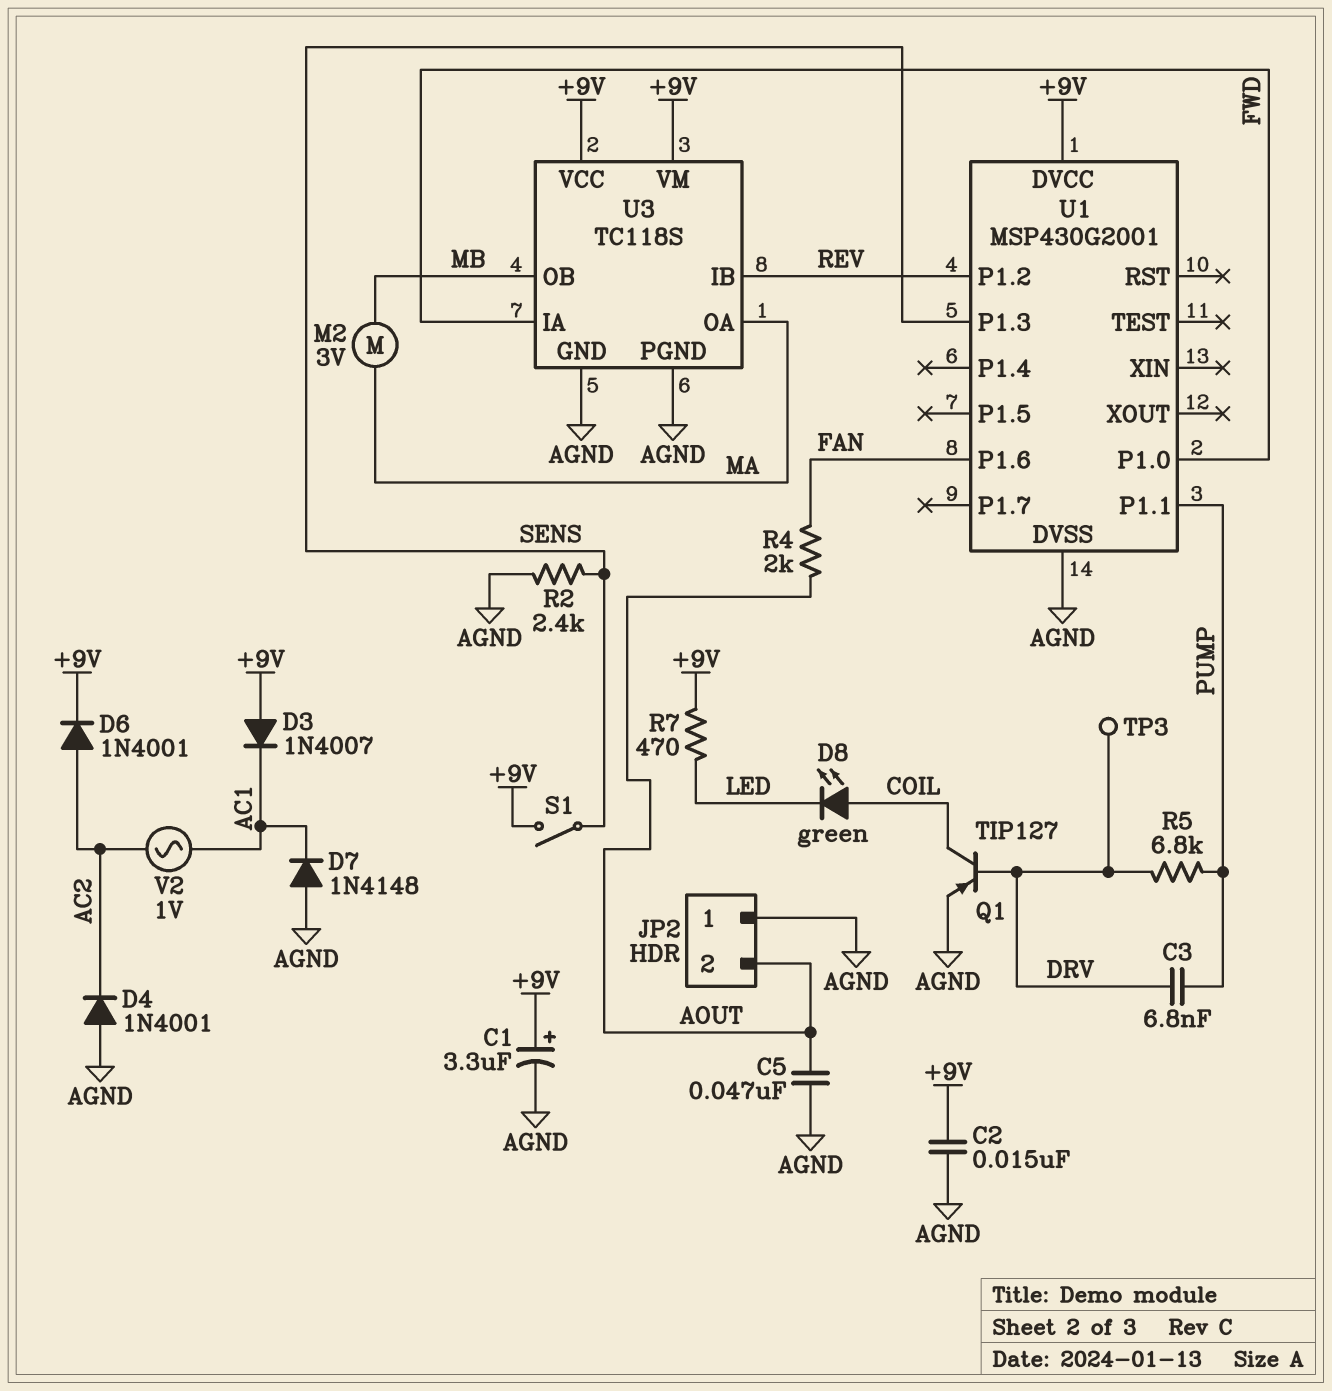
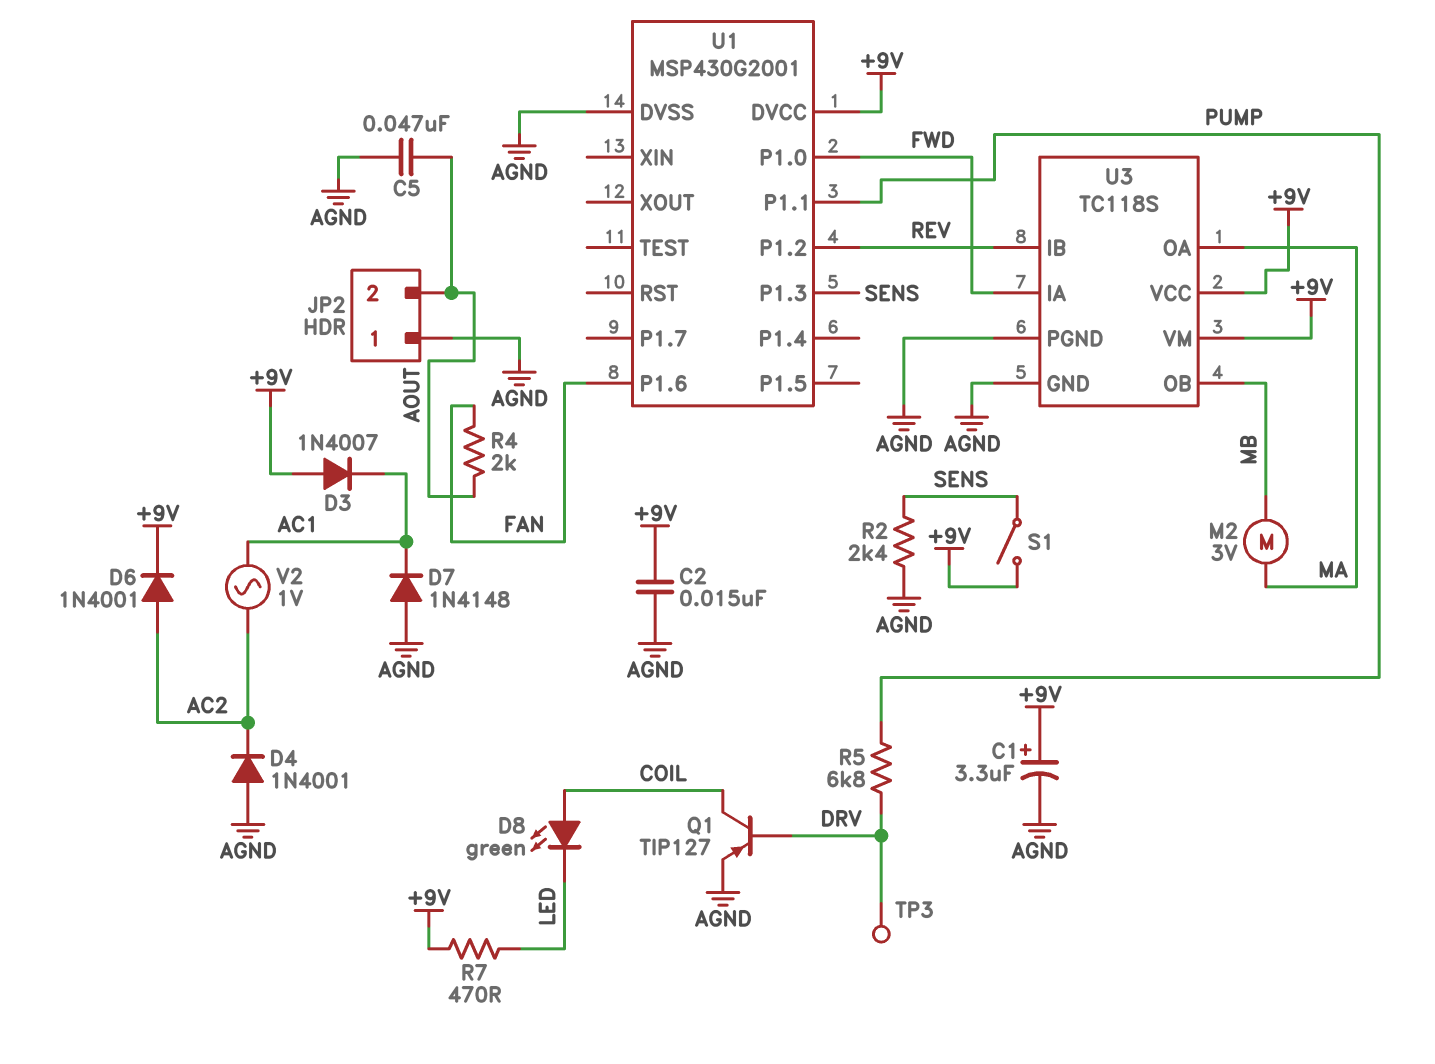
C3: 6.8nF (DRV, PUMP) -> none

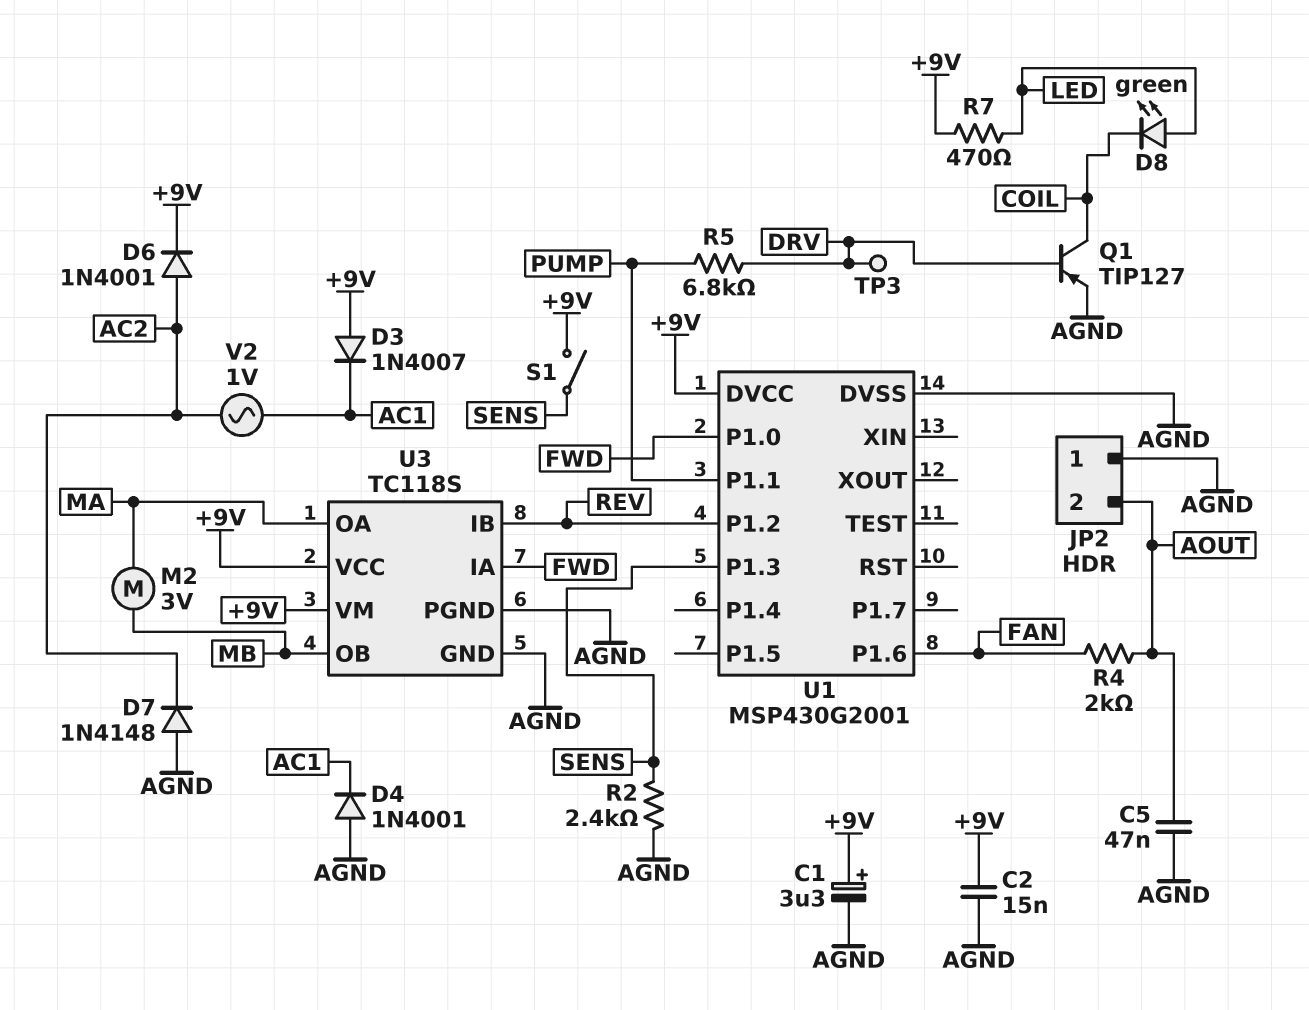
D4: diode 1N4001 (A AGND, K AC2) -> diode 1N4001 (A AGND, K AC1)
D7: diode 1N4148 (A AGND, K AC1) -> diode 1N4148 (A AGND, K AC2)
D8: LED green (A COIL, K LED) -> LED green (A LED, K COIL)

